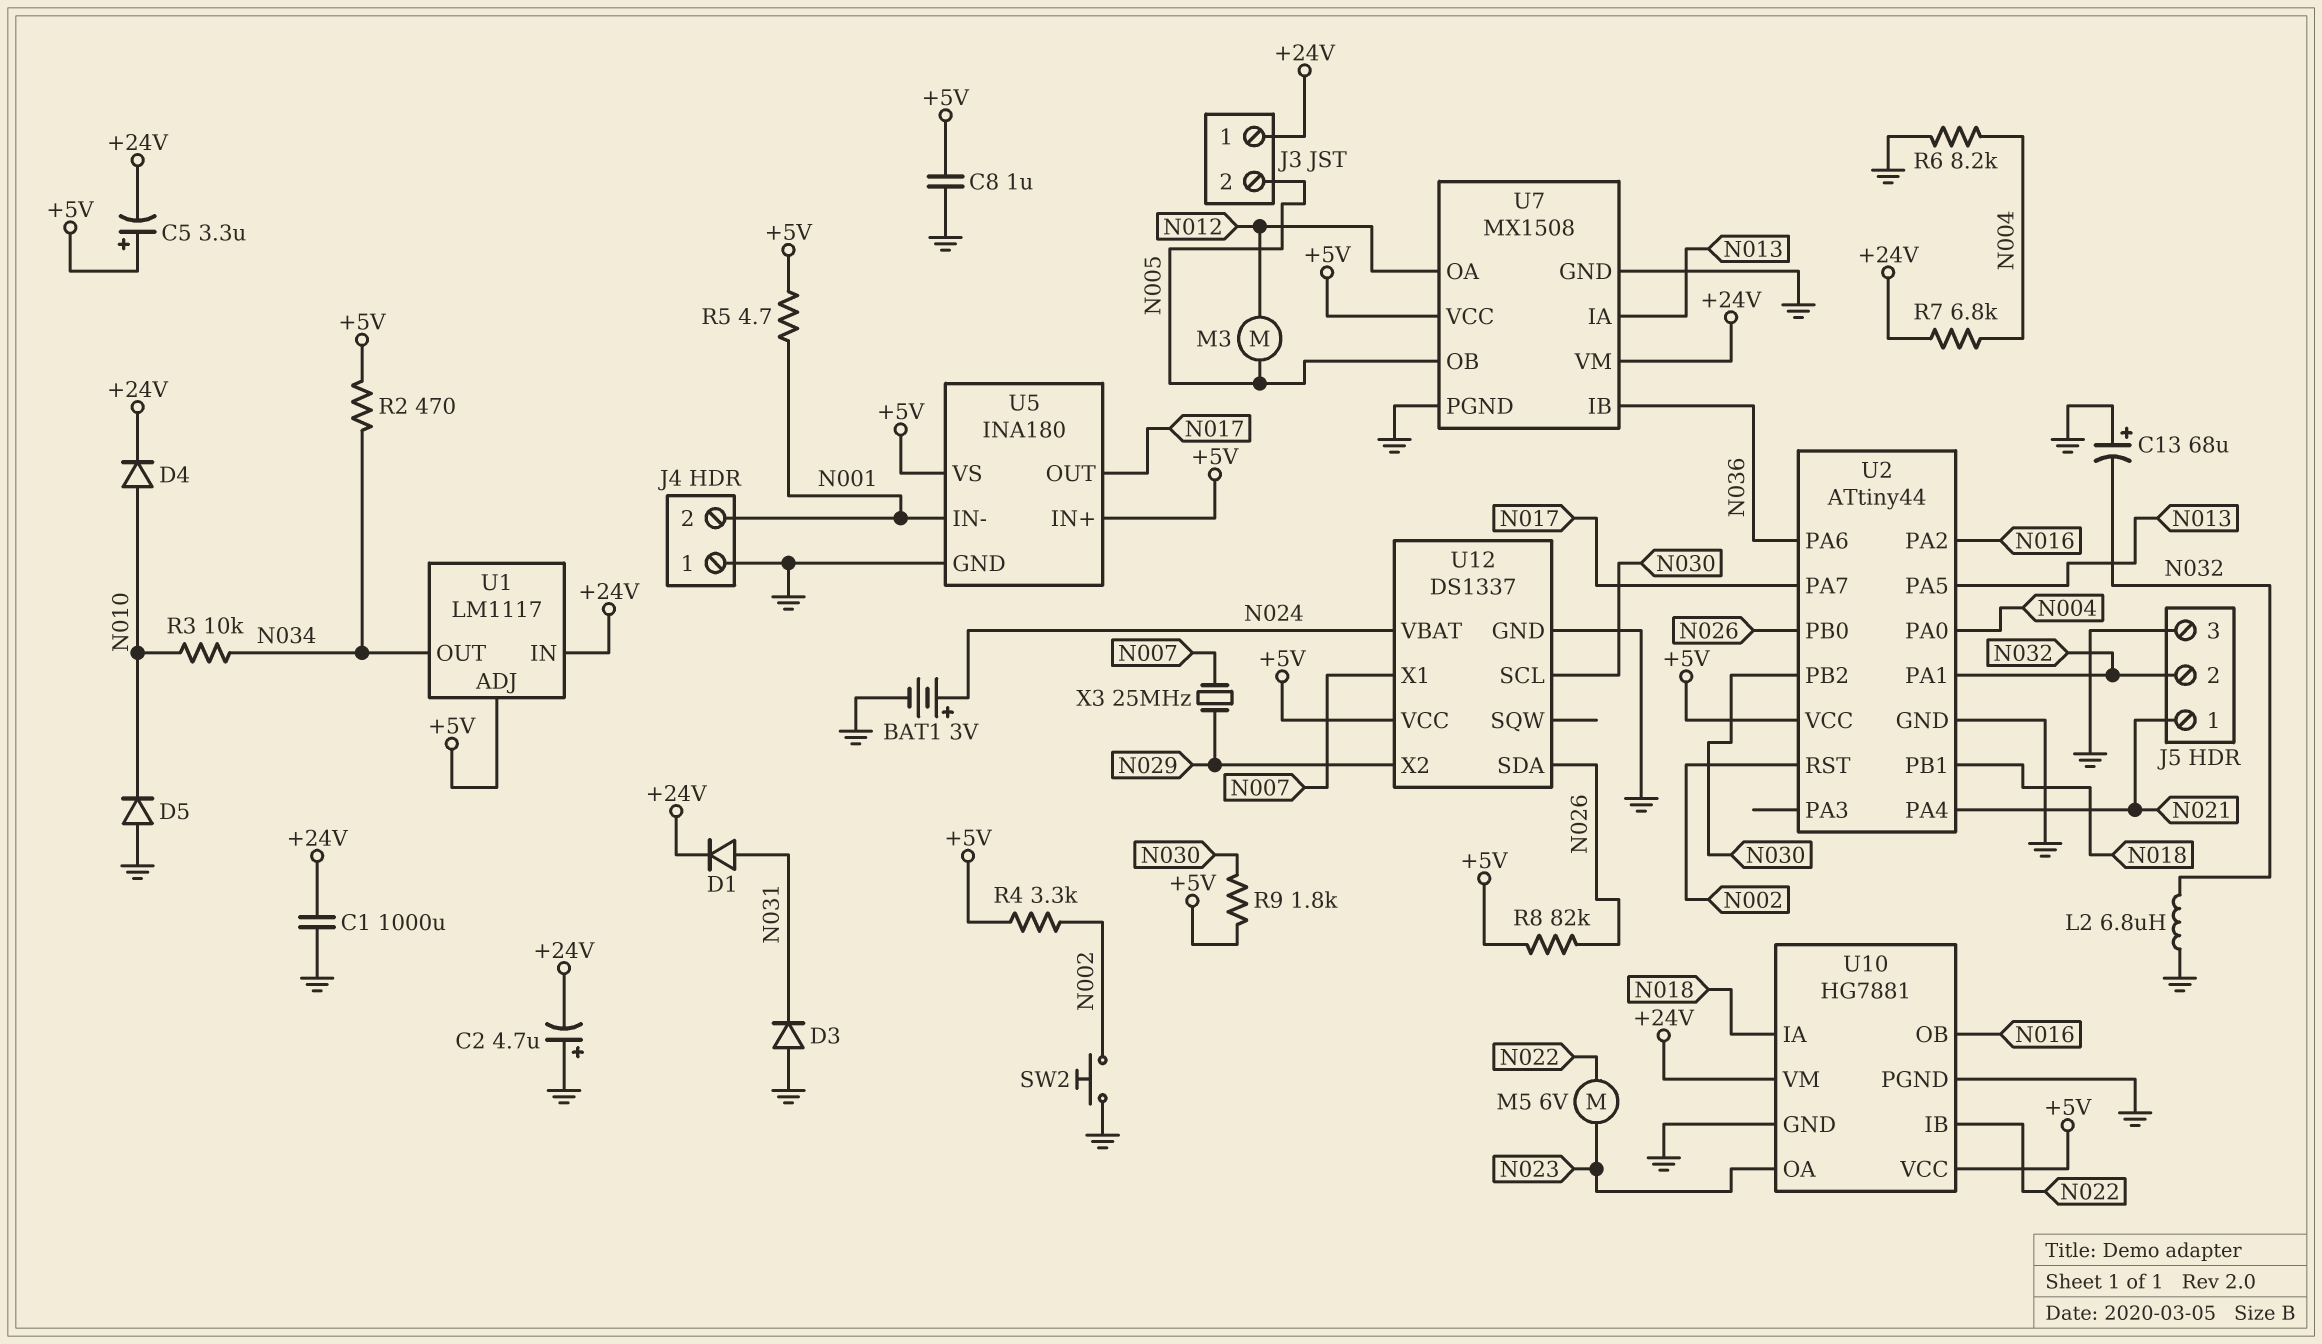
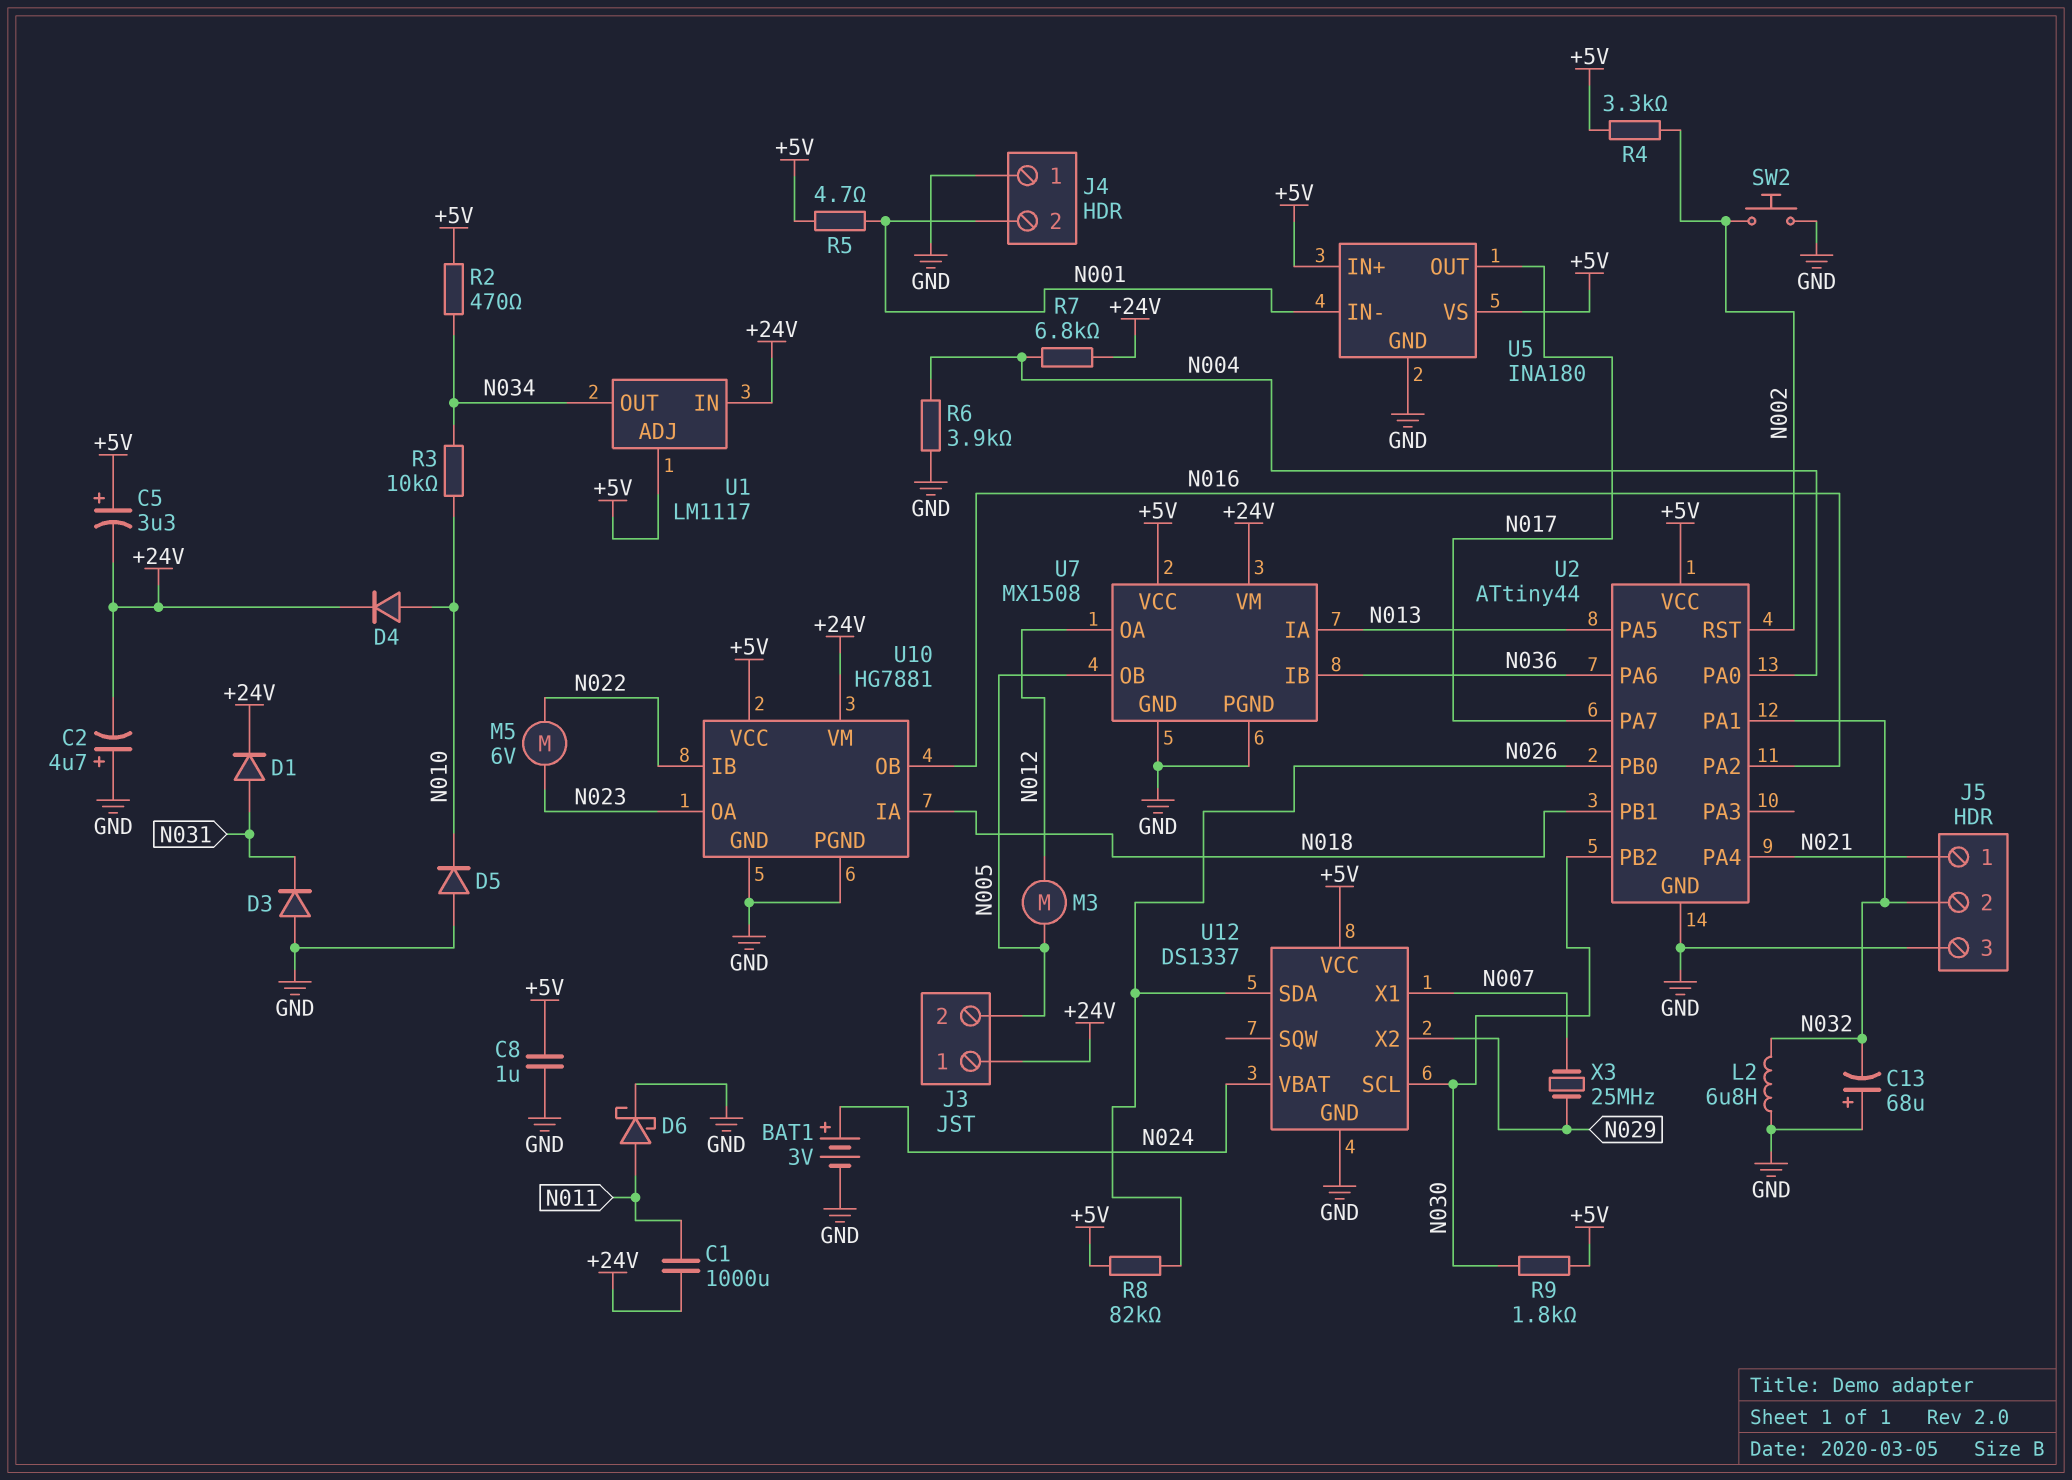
C1: 1000uF (+24V, GND) -> 1000uF (+24V, N011)
D6: none -> schottky (A N011, K GND)
R6: 8.2k (GND, N004) -> 3.9k (GND, N004)

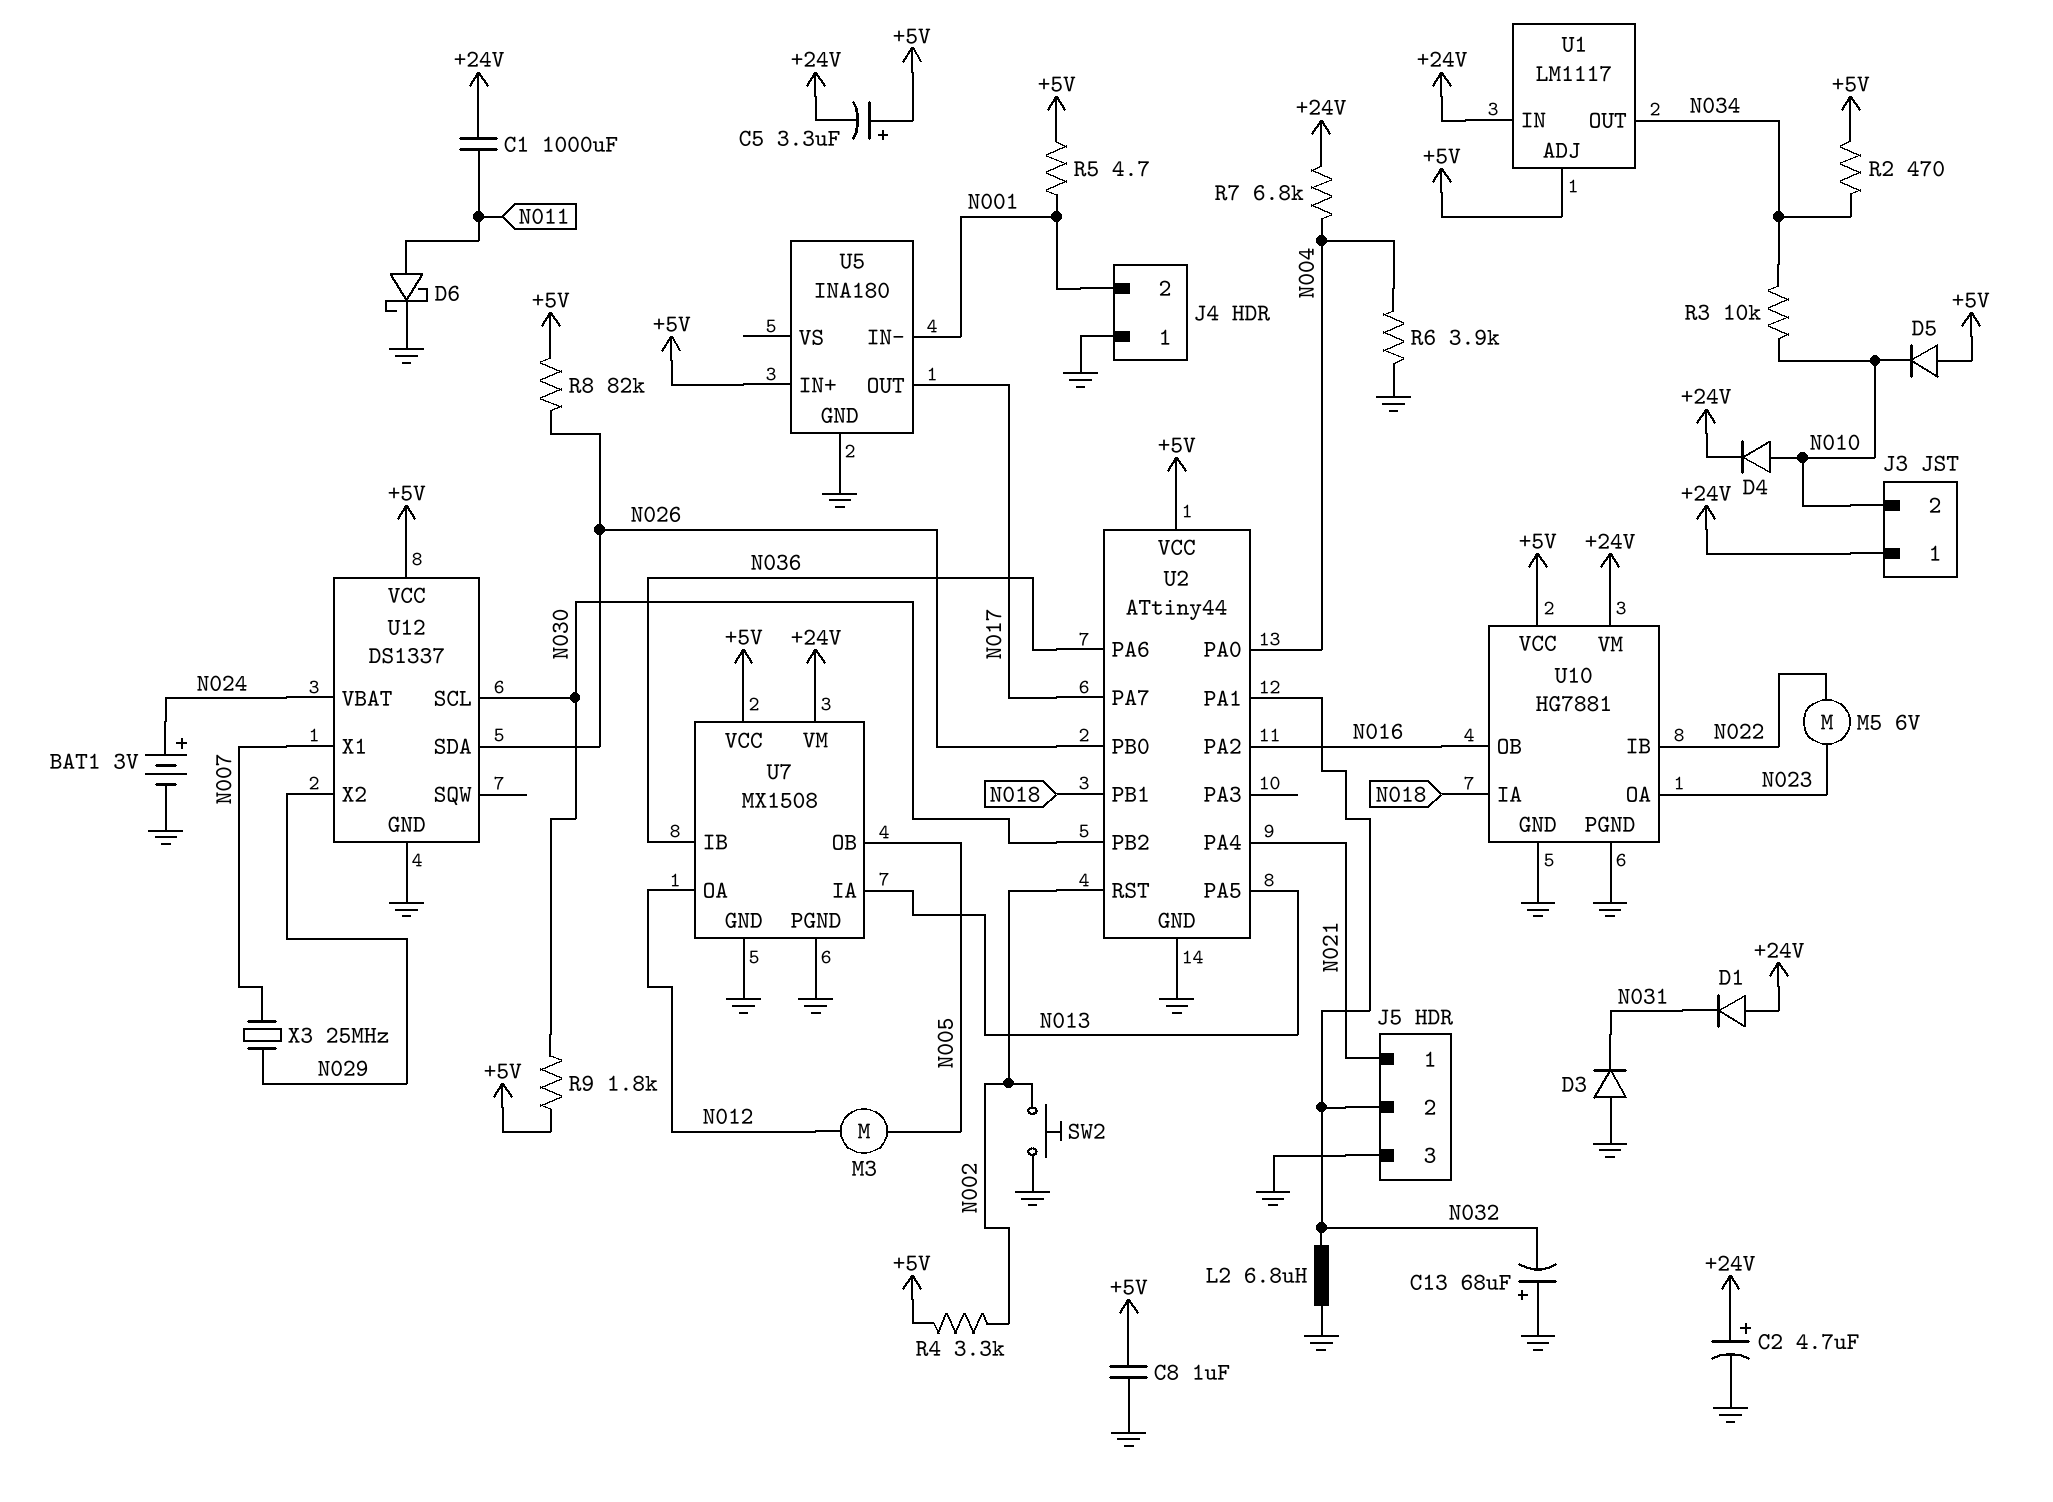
C2: 4.7uF (plus GND, minus +24V) -> 4.7uF (plus +24V, minus GND)
D1: diode (A N031, K +24V) -> diode (A +24V, K N031)
D5: diode (A GND, K N010) -> diode (A +5V, K N010)
J3 pin 2: N005 -> N010
U5 pin VS: +5V -> none

